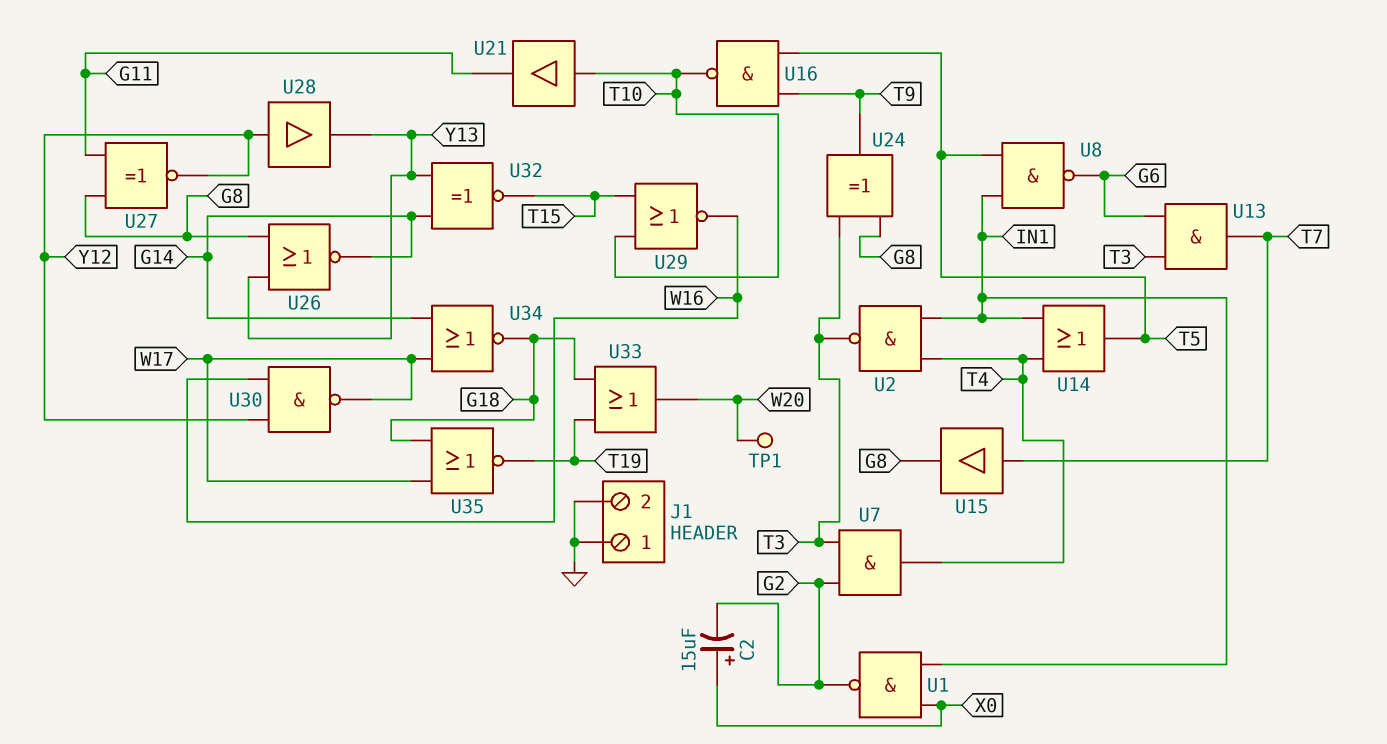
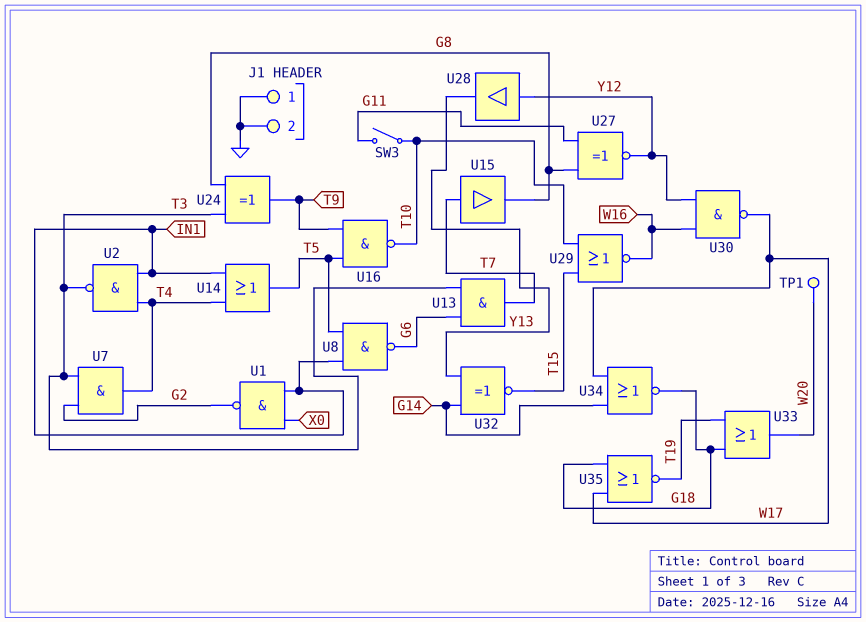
C2: 15uF (plus X0, minus G2) -> none
SW3: none -> switch (G11, T10)
U21: buffer (in T10, out G11) -> none
U26: NOR (in G8, in Y13, out G14) -> none

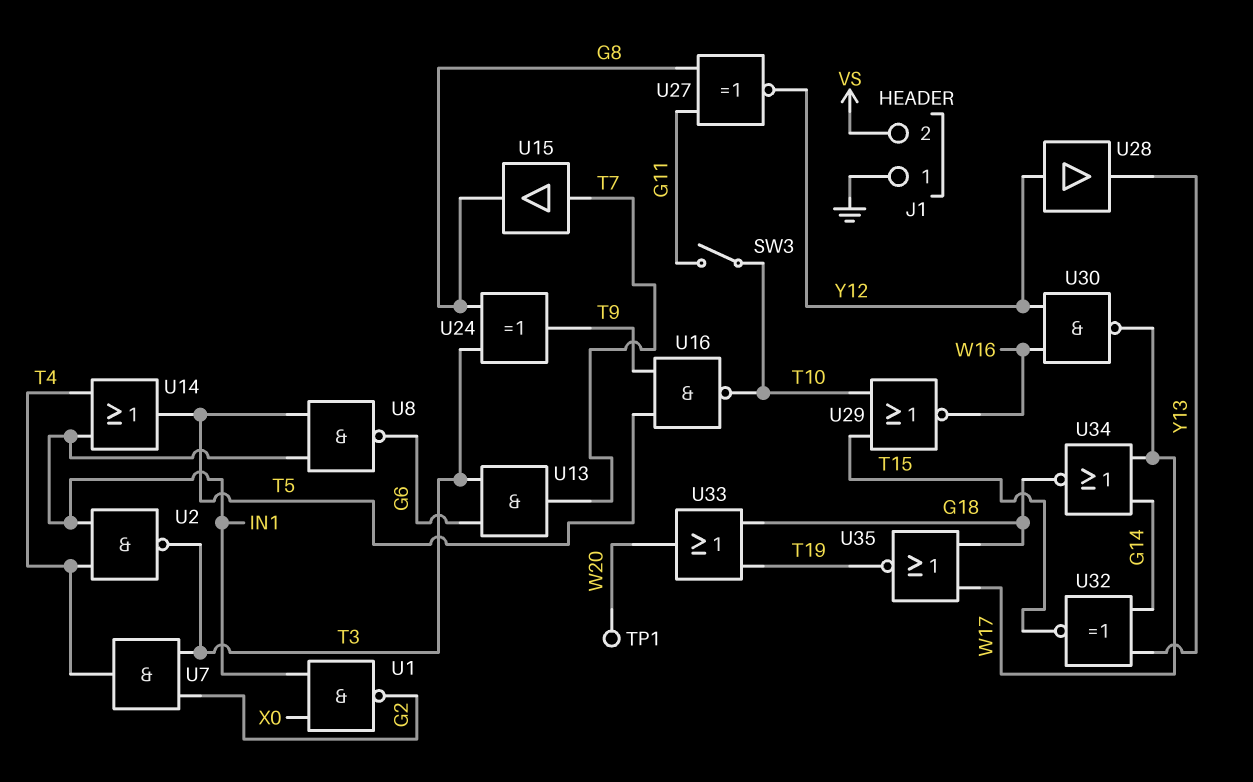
J1 pin 2: GND -> VS

